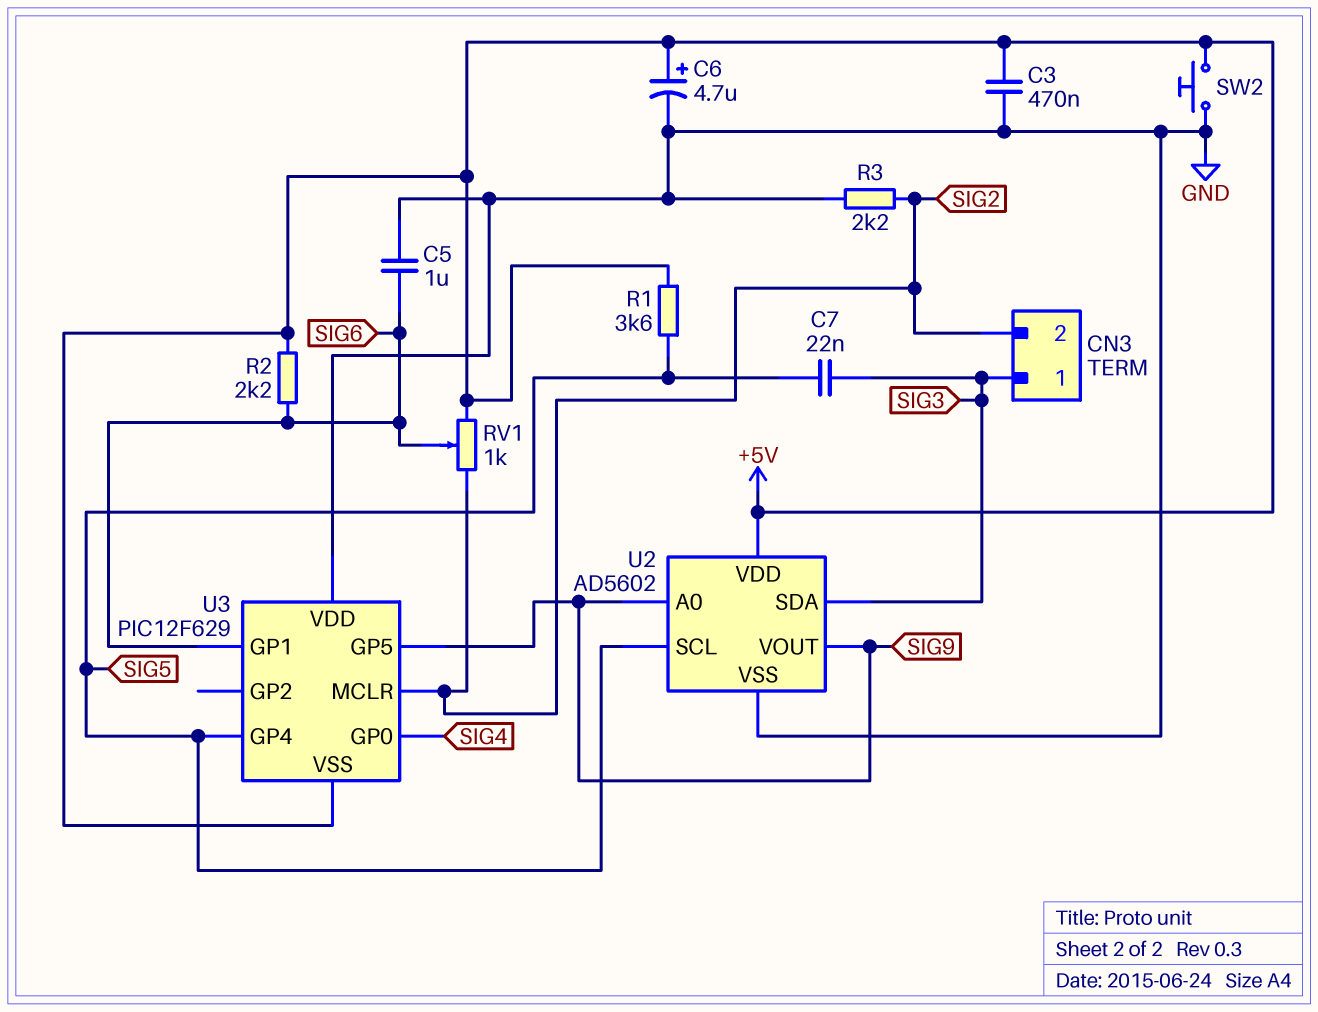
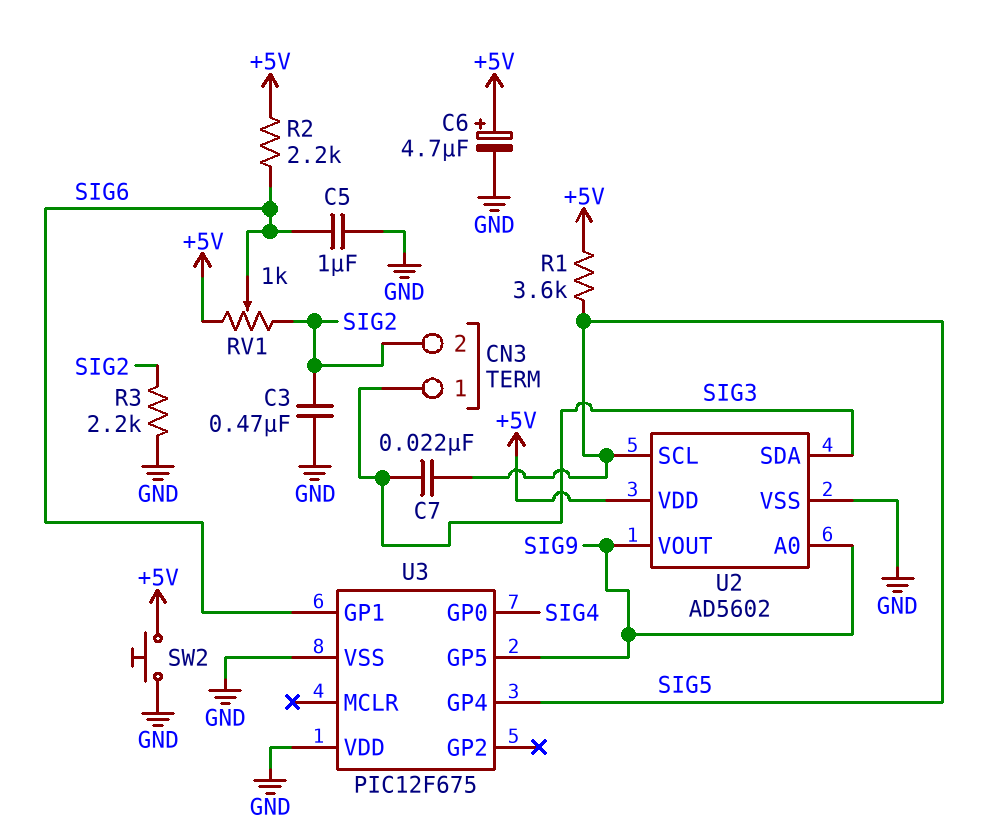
C3: 470nF (+5V, GND) -> 470nF (GND, SIG2)
U3: PIC12F629 -> PIC12F675
U3 pin MCLR: SIG2 -> none
U3 pin VSS: +5V -> GND

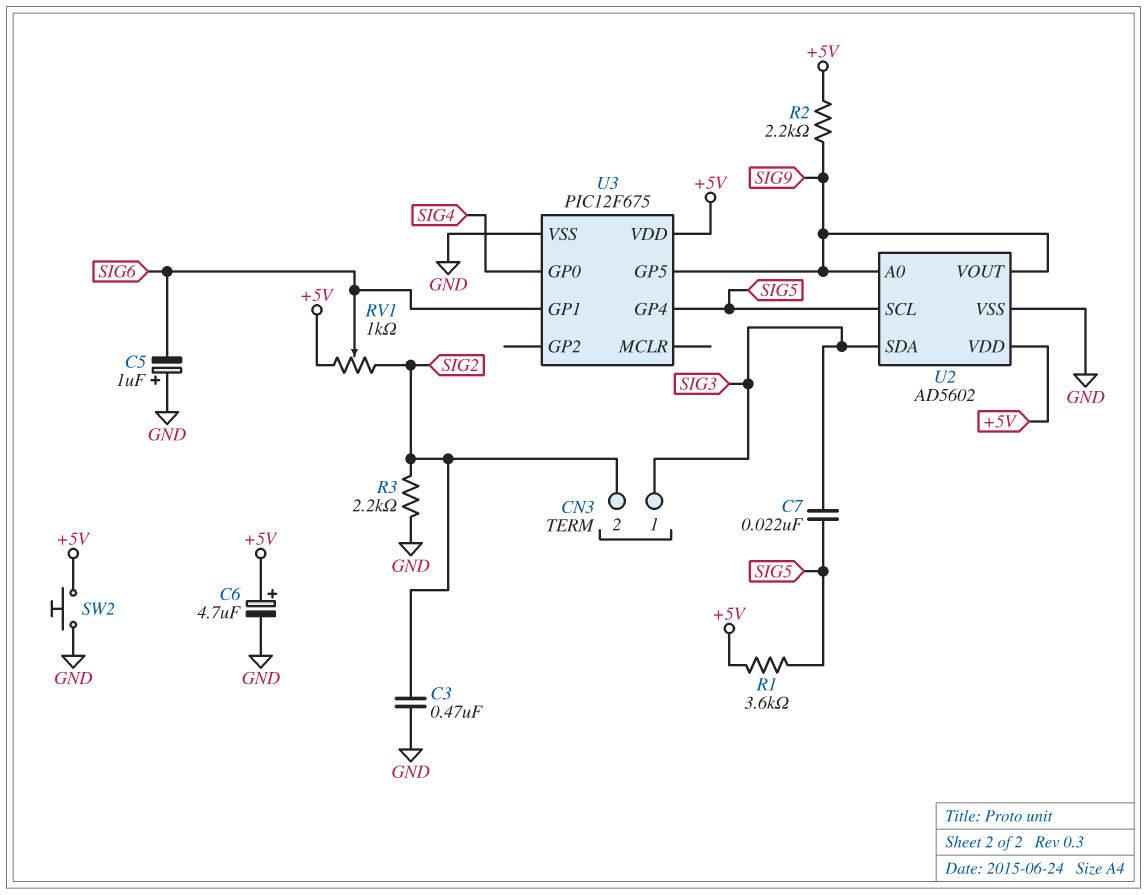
C5: 1uF (GND, SIG6) -> 1uF (plus GND, minus SIG6)
R2: 2.2k (+5V, SIG6) -> 2.2k (+5V, SIG9)
U3 pin VDD: GND -> +5V

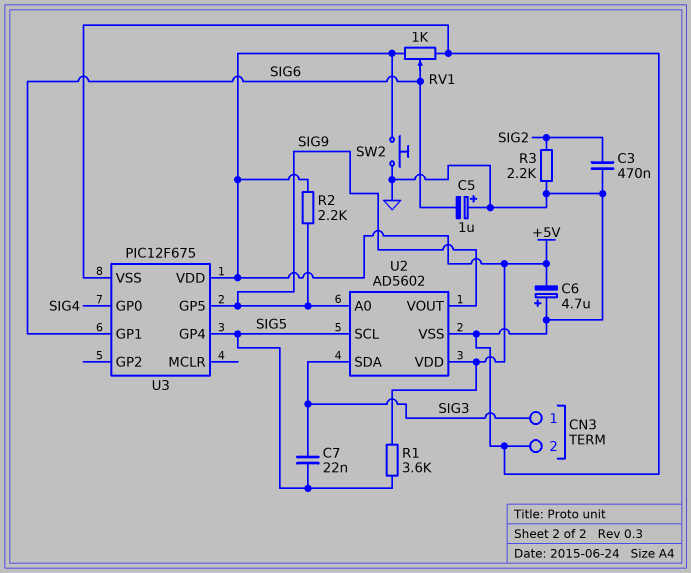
C6: 4.7uF (plus +5V, minus GND) -> 4.7uF (plus GND, minus +5V)
CN3 pin 2: SIG2 -> GND
RV1: 1k (+5V, SIG2, wiper SIG6) -> 1k (+5V, GND, wiper SIG6)

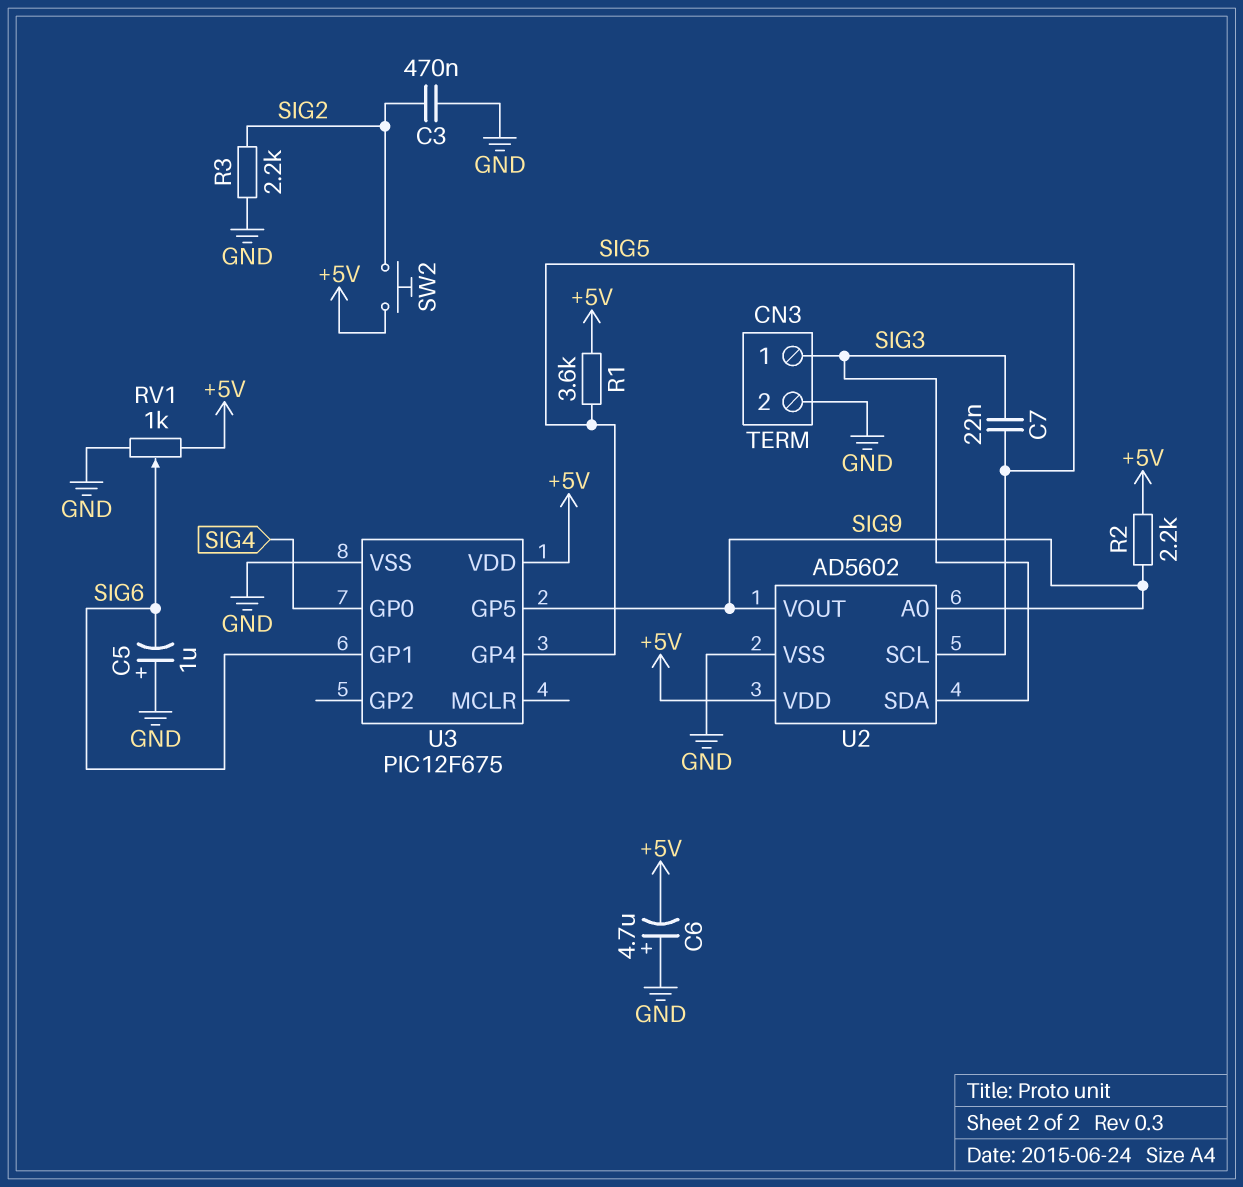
SW2: button (+5V, GND) -> button (+5V, SIG2)

